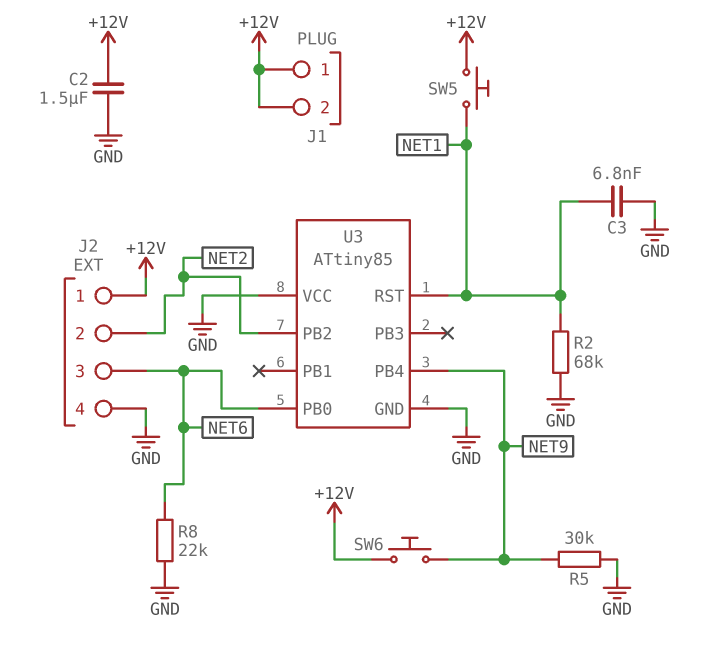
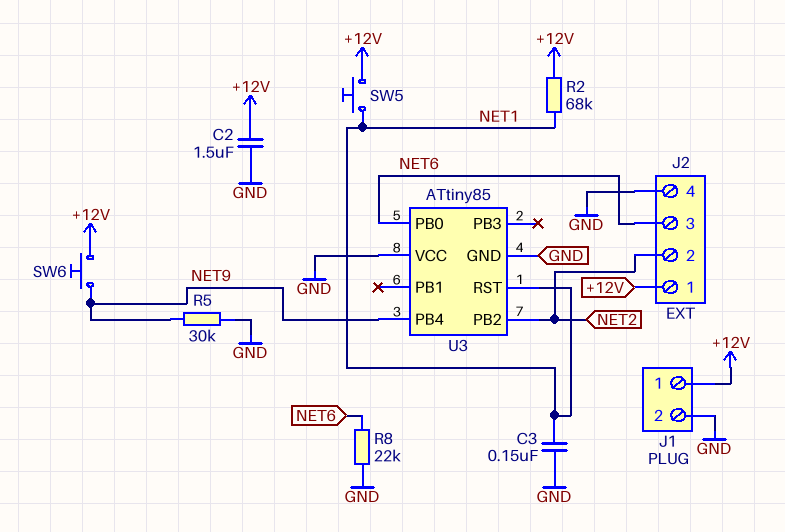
C3: 6.8nF (GND, NET1) -> 150nF (GND, NET1)
J1 pin 2: +12V -> GND
R2: 68k (GND, NET1) -> 68k (+12V, NET1)

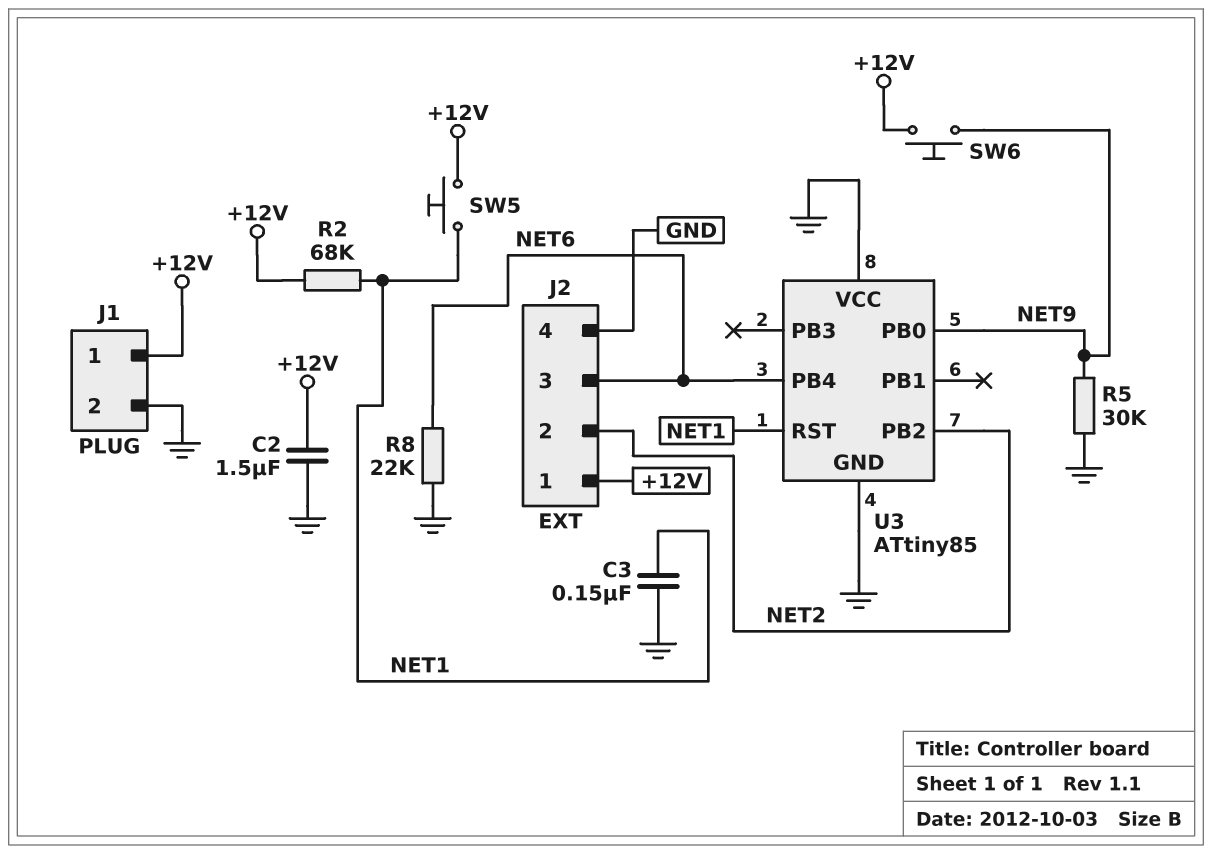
U3 pin PB0: NET6 -> NET9
U3 pin PB4: NET9 -> NET6

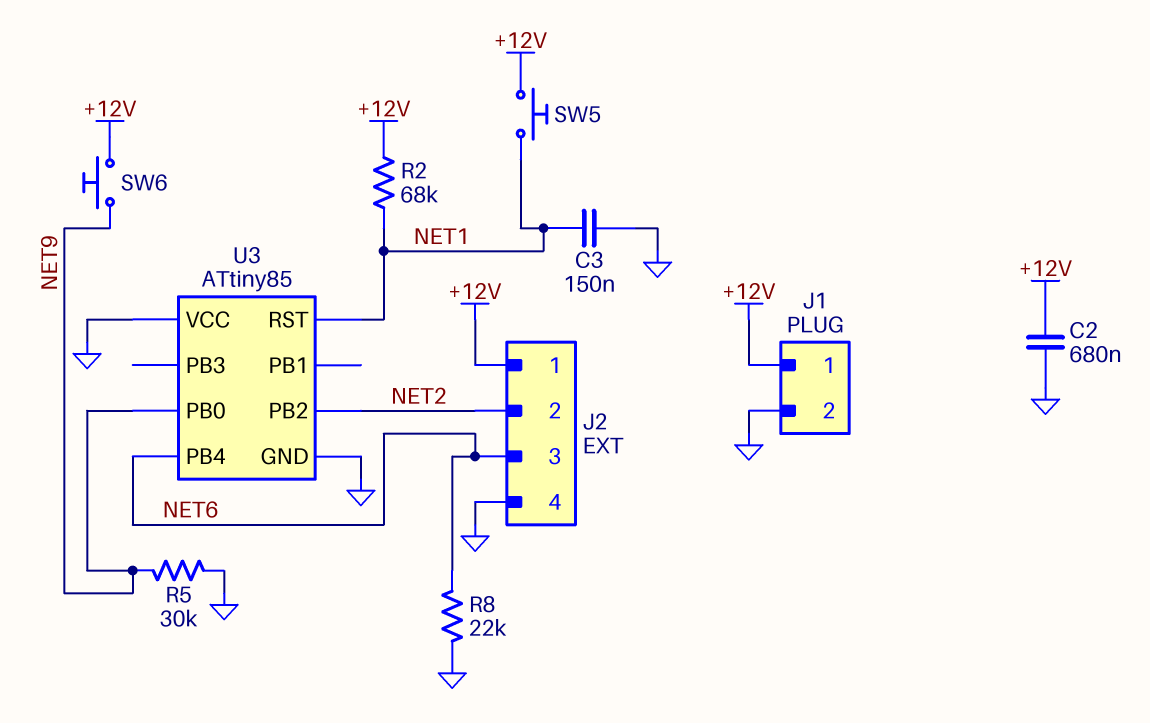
C2: 1.5uF (+12V, GND) -> 680nF (+12V, GND)

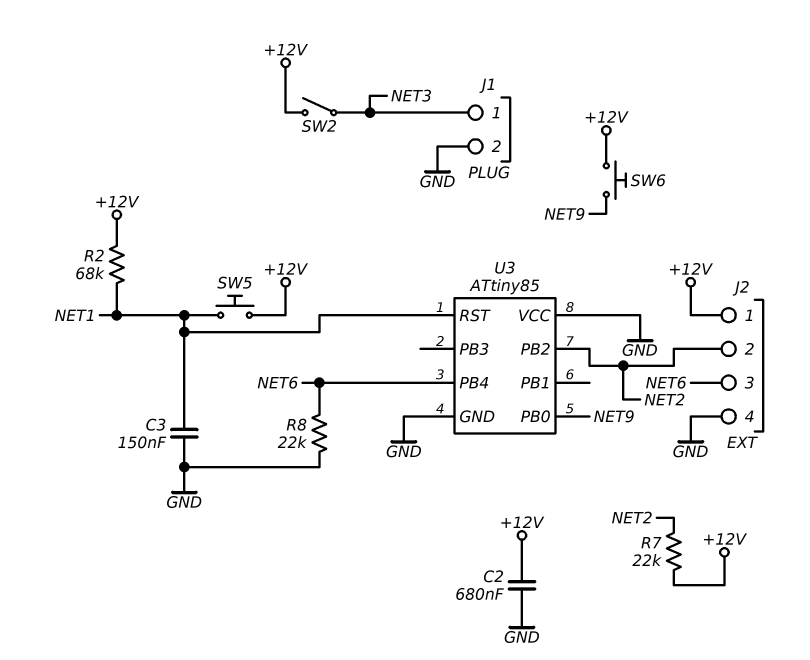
J1 pin 1: +12V -> NET3
R5: 30k (GND, NET9) -> none
R7: none -> 22k (+12V, NET2)
SW2: none -> switch (+12V, NET3)

